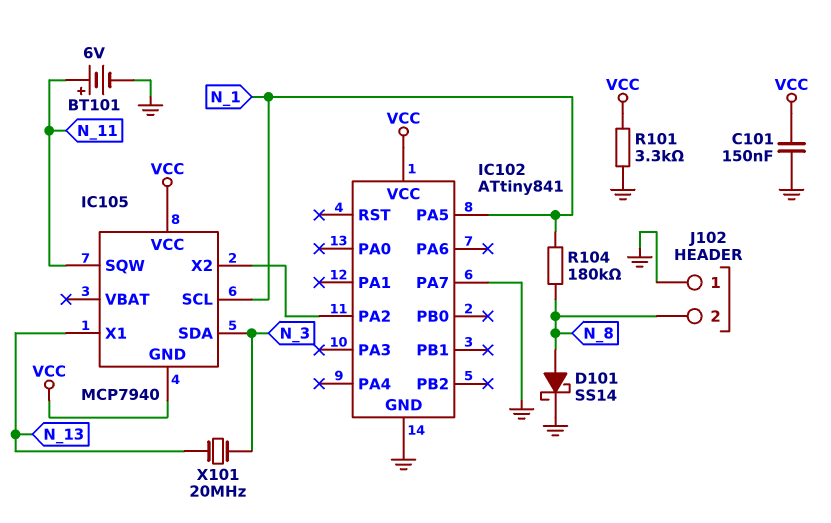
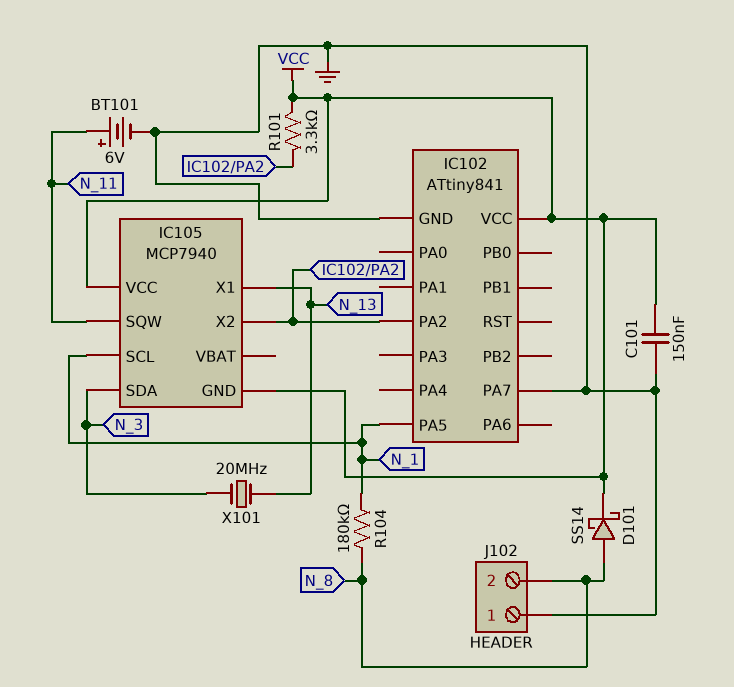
D101: schottky SS14 (A N_8, K GND) -> schottky SS14 (A N_8, K VCC)
R101: 3.3k (GND, VCC) -> 3.3k (IC102/PA2, VCC)

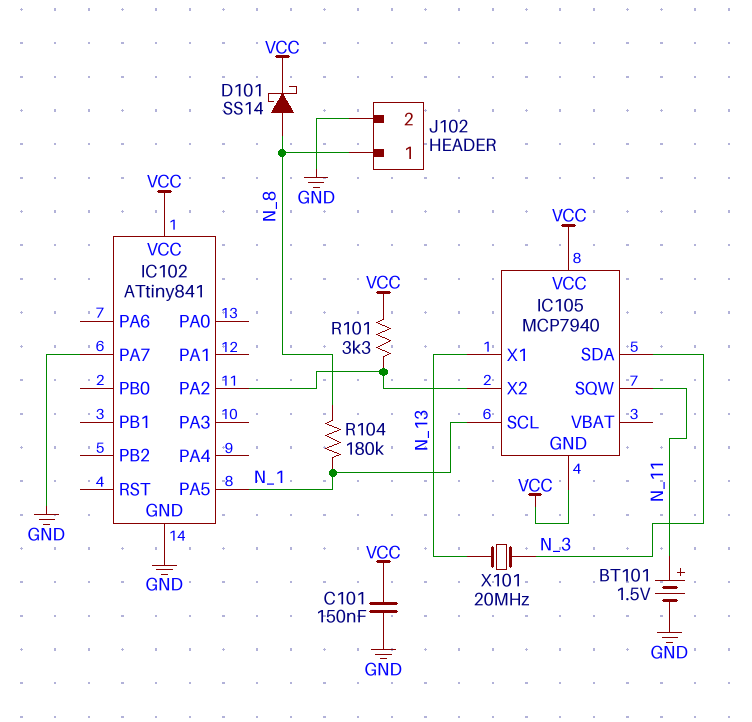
BT101: 6V (plus N_11, minus GND) -> 1.5V (plus N_11, minus GND)
J102 pin 1: GND -> N_8
J102 pin 2: N_8 -> GND

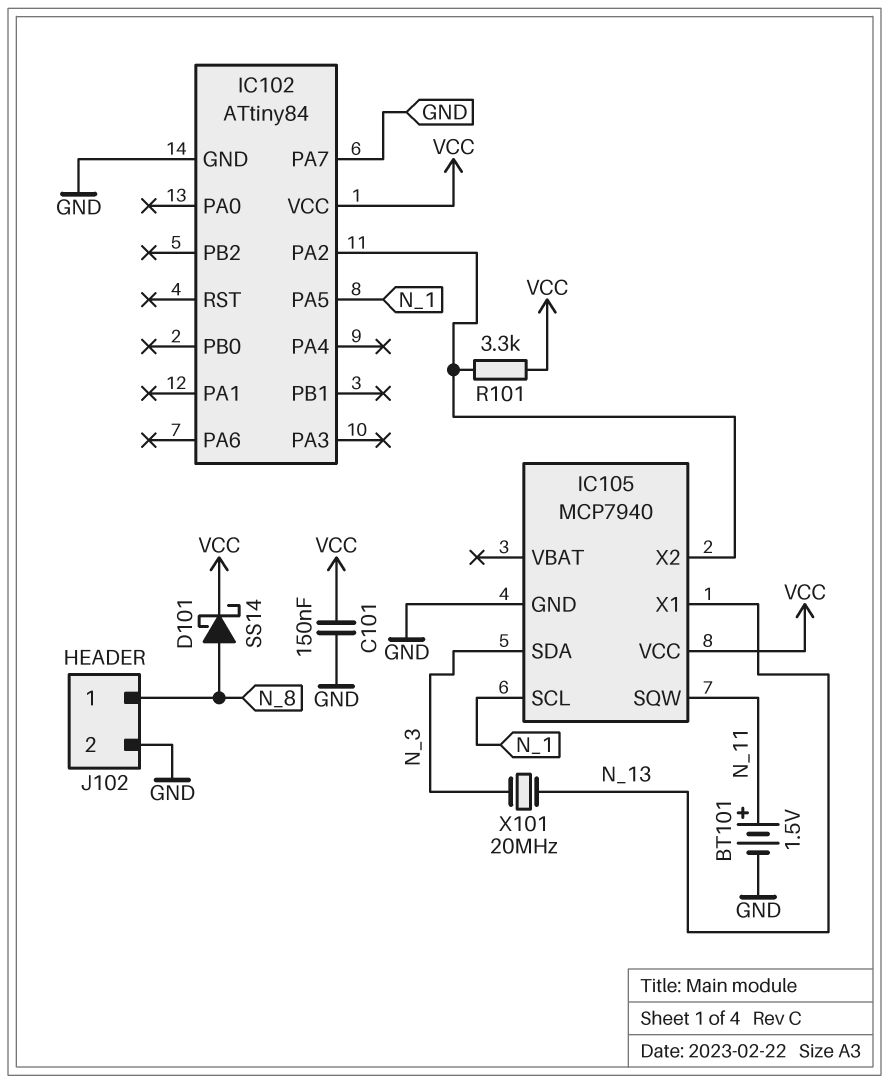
IC102: ATtiny841 -> ATtiny84
IC105 pin GND: VCC -> GND
R104: 180k (N_1, N_8) -> none

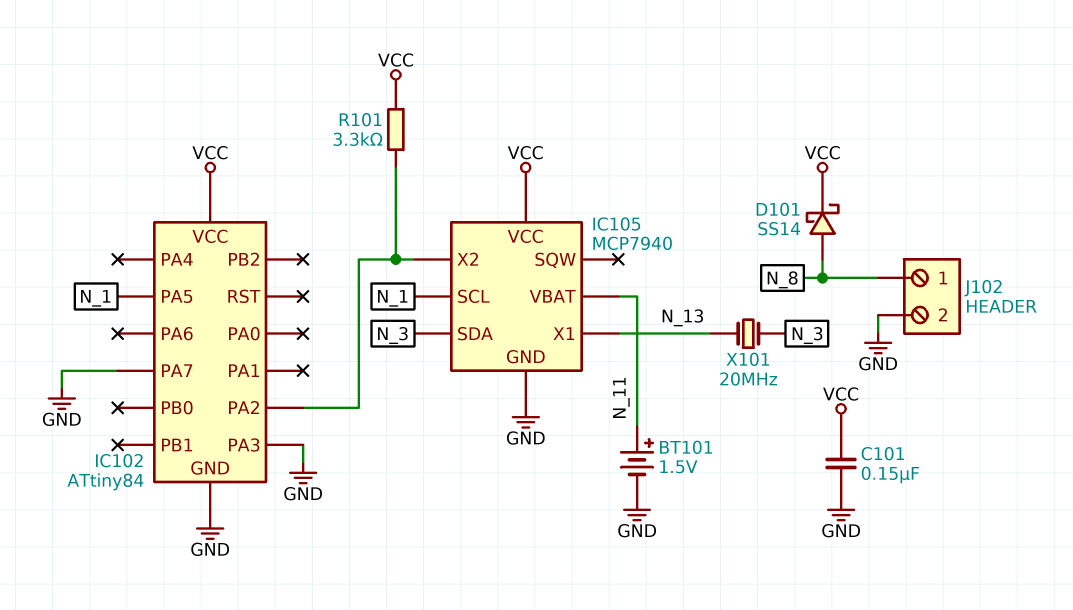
IC102 pin PA3: none -> GND
IC105 pin SQW: N_11 -> none
IC105 pin VBAT: none -> N_11

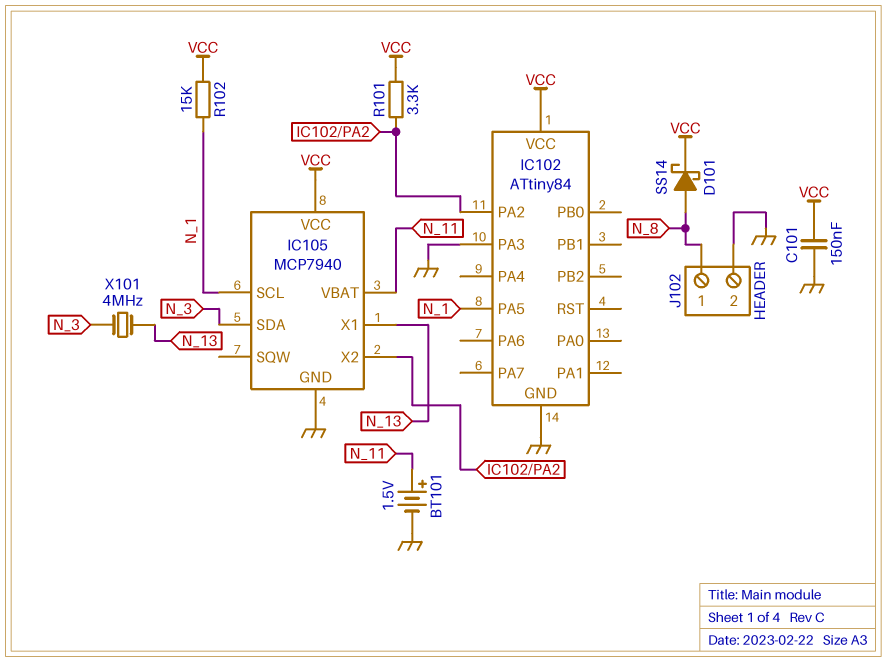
IC102 pin PA7: GND -> none
R102: none -> 15k (N_1, VCC)
X101: 20MHz (N_3, N_13) -> 4MHz (N_3, N_13)

